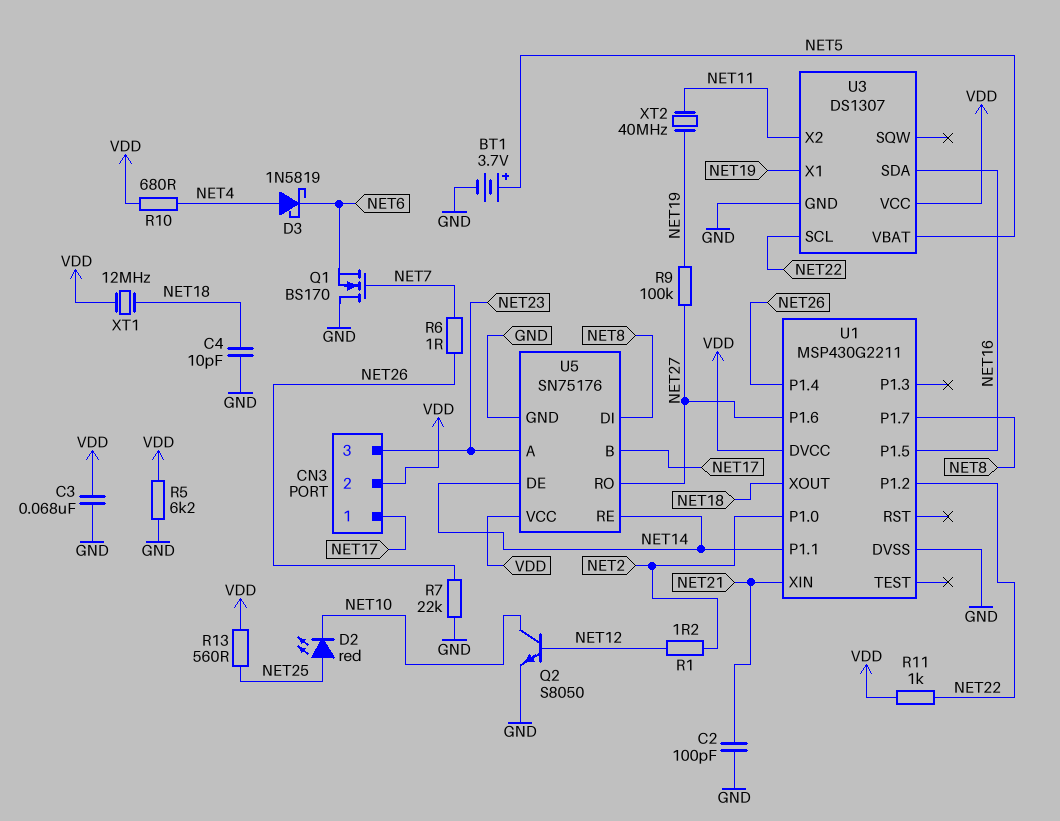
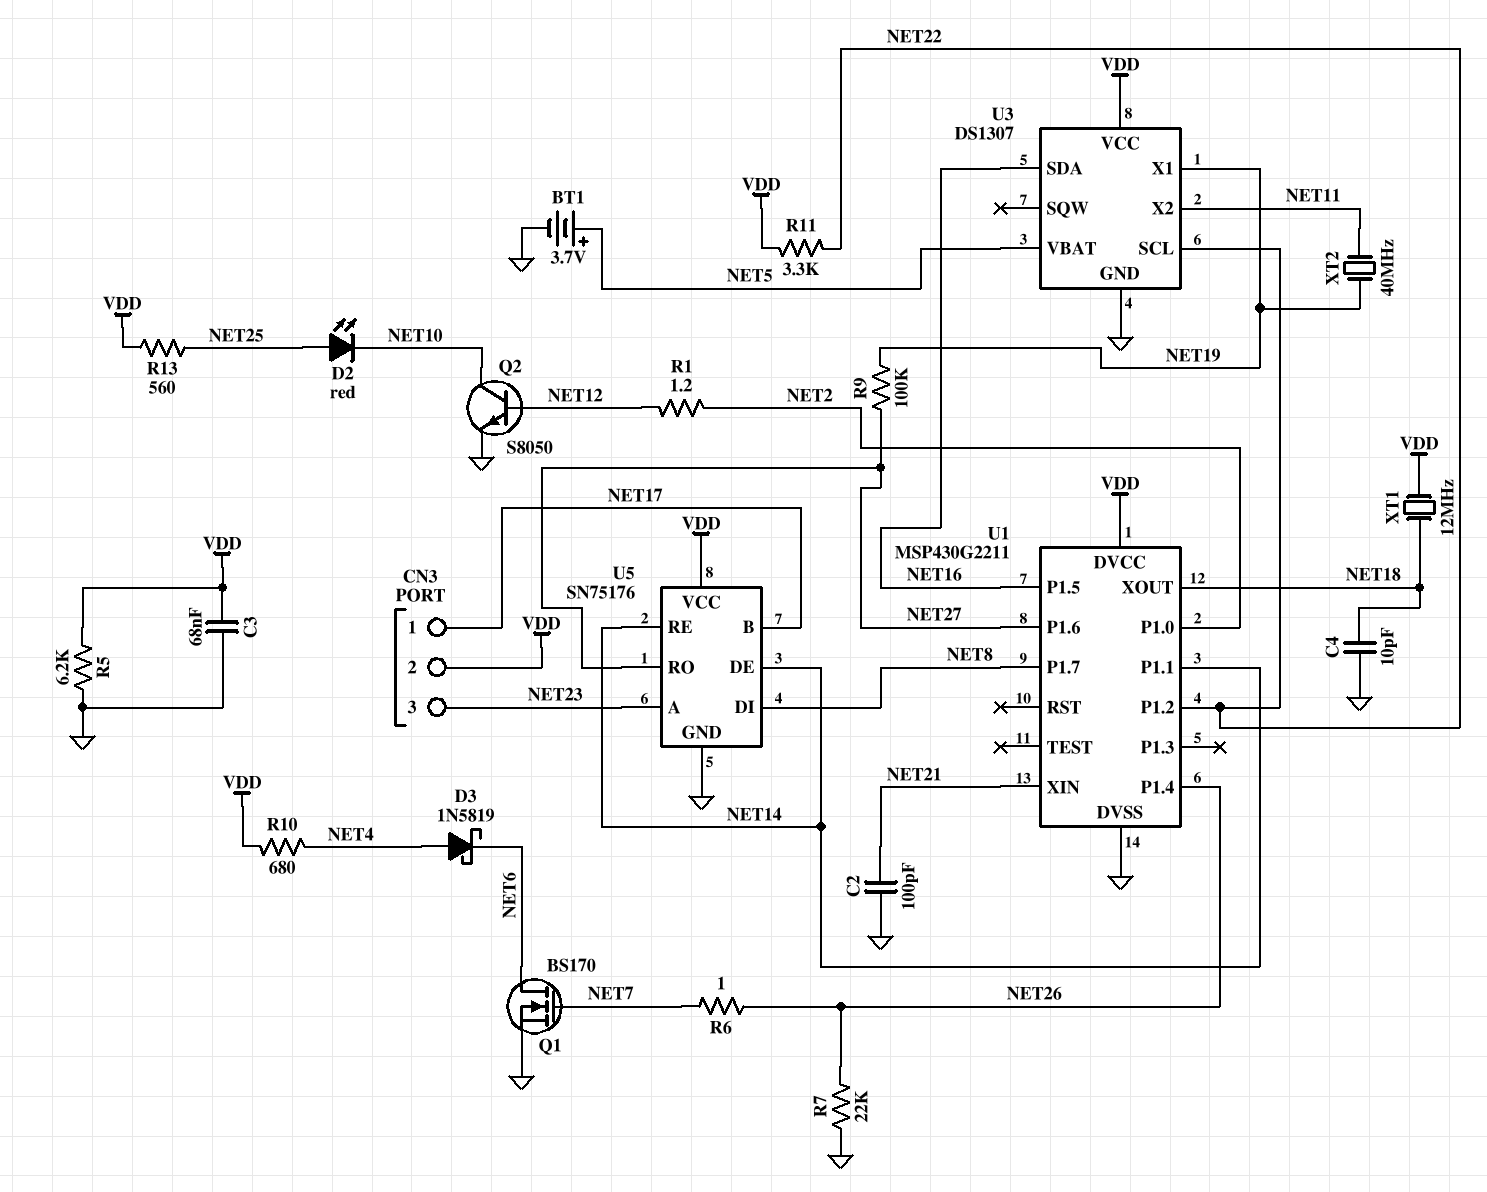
Q1: NMOS BS170 (G NET7, D GND, S NET6) -> NMOS BS170 (G NET7, D NET6, S GND)
R11: 1k (NET22, VDD) -> 3.3k (NET22, VDD)

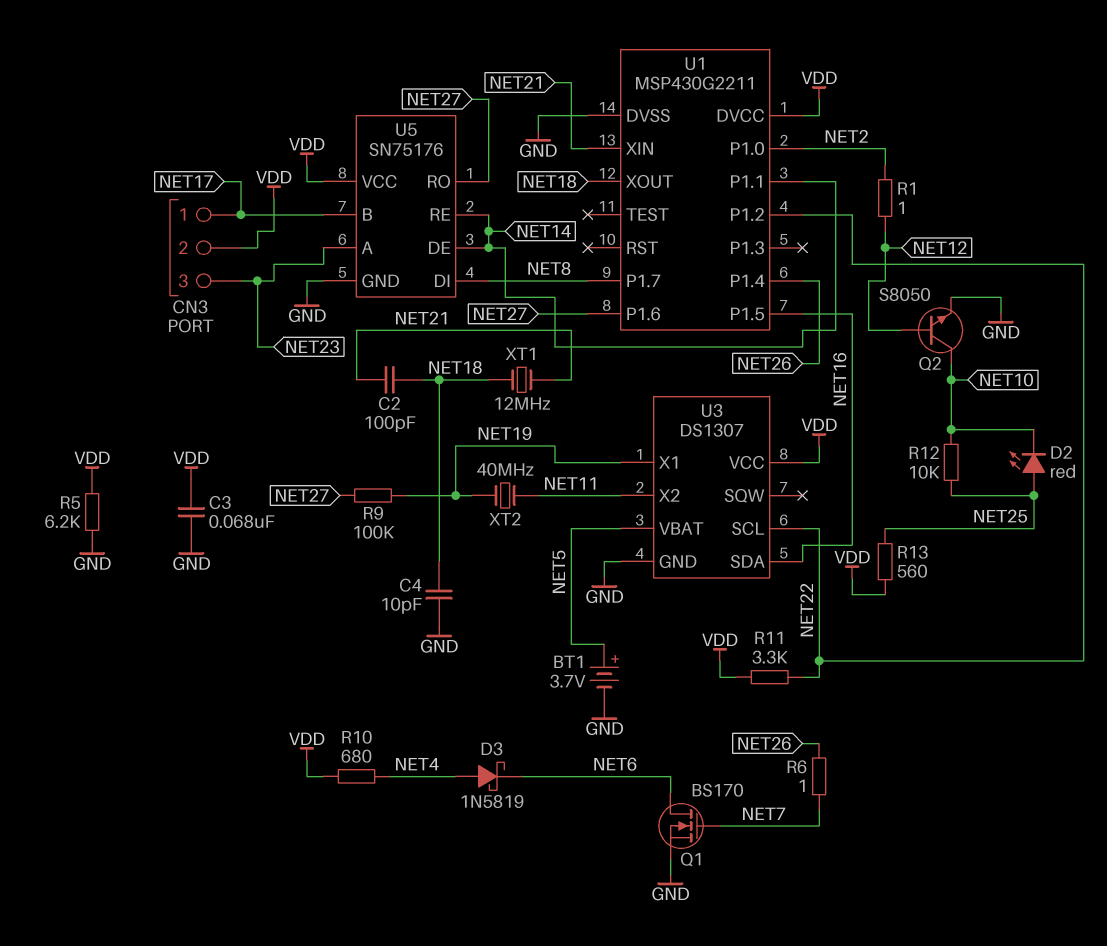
C2: 100pF (GND, NET21) -> 100pF (NET18, NET21)
R1: 1.2 (NET2, NET12) -> 1 (NET2, NET12)
R7: 22k (GND, NET26) -> none
R12: none -> 10k (NET10, NET25)
XT1: 12MHz (NET18, VDD) -> 12MHz (NET18, NET21)

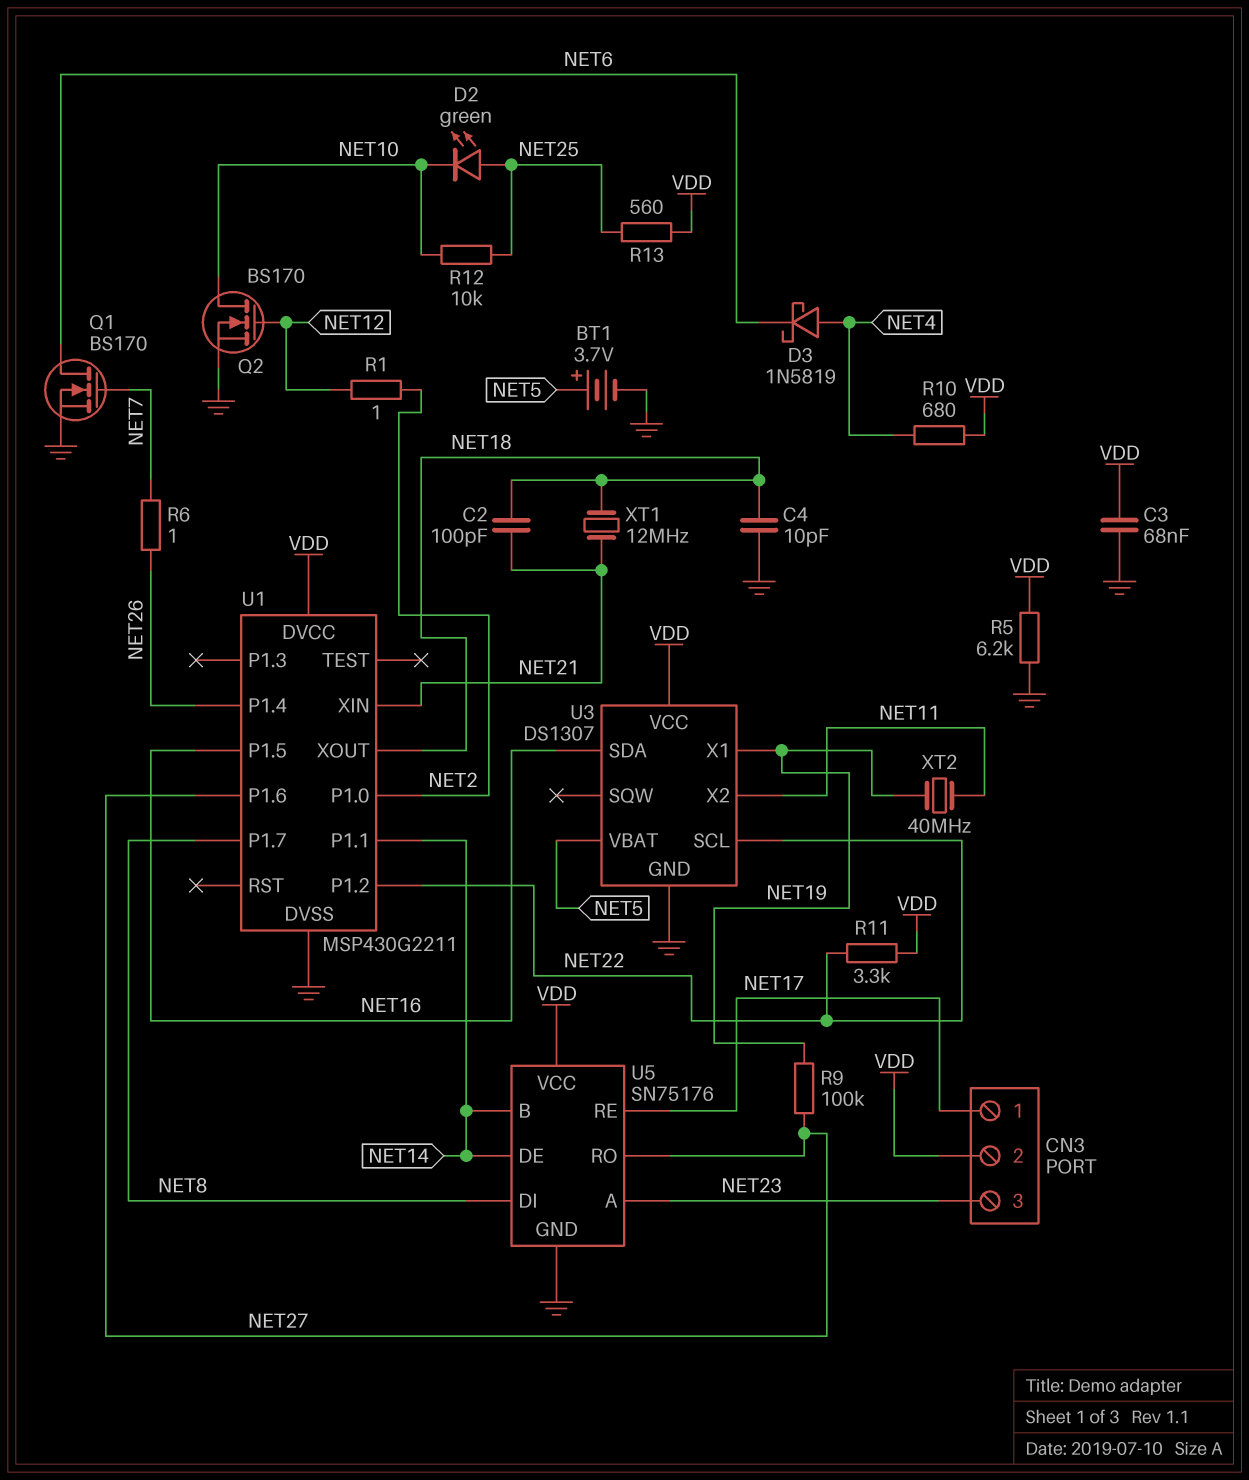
D2: LED red (A NET25, K NET10) -> LED green (A NET25, K NET10)
Q2: NPN S8050 (B NET12, C NET10, E GND) -> NMOS BS170 (G NET12, D NET10, S GND)
U5 pin B: NET17 -> NET14
U5 pin RE: NET14 -> NET17

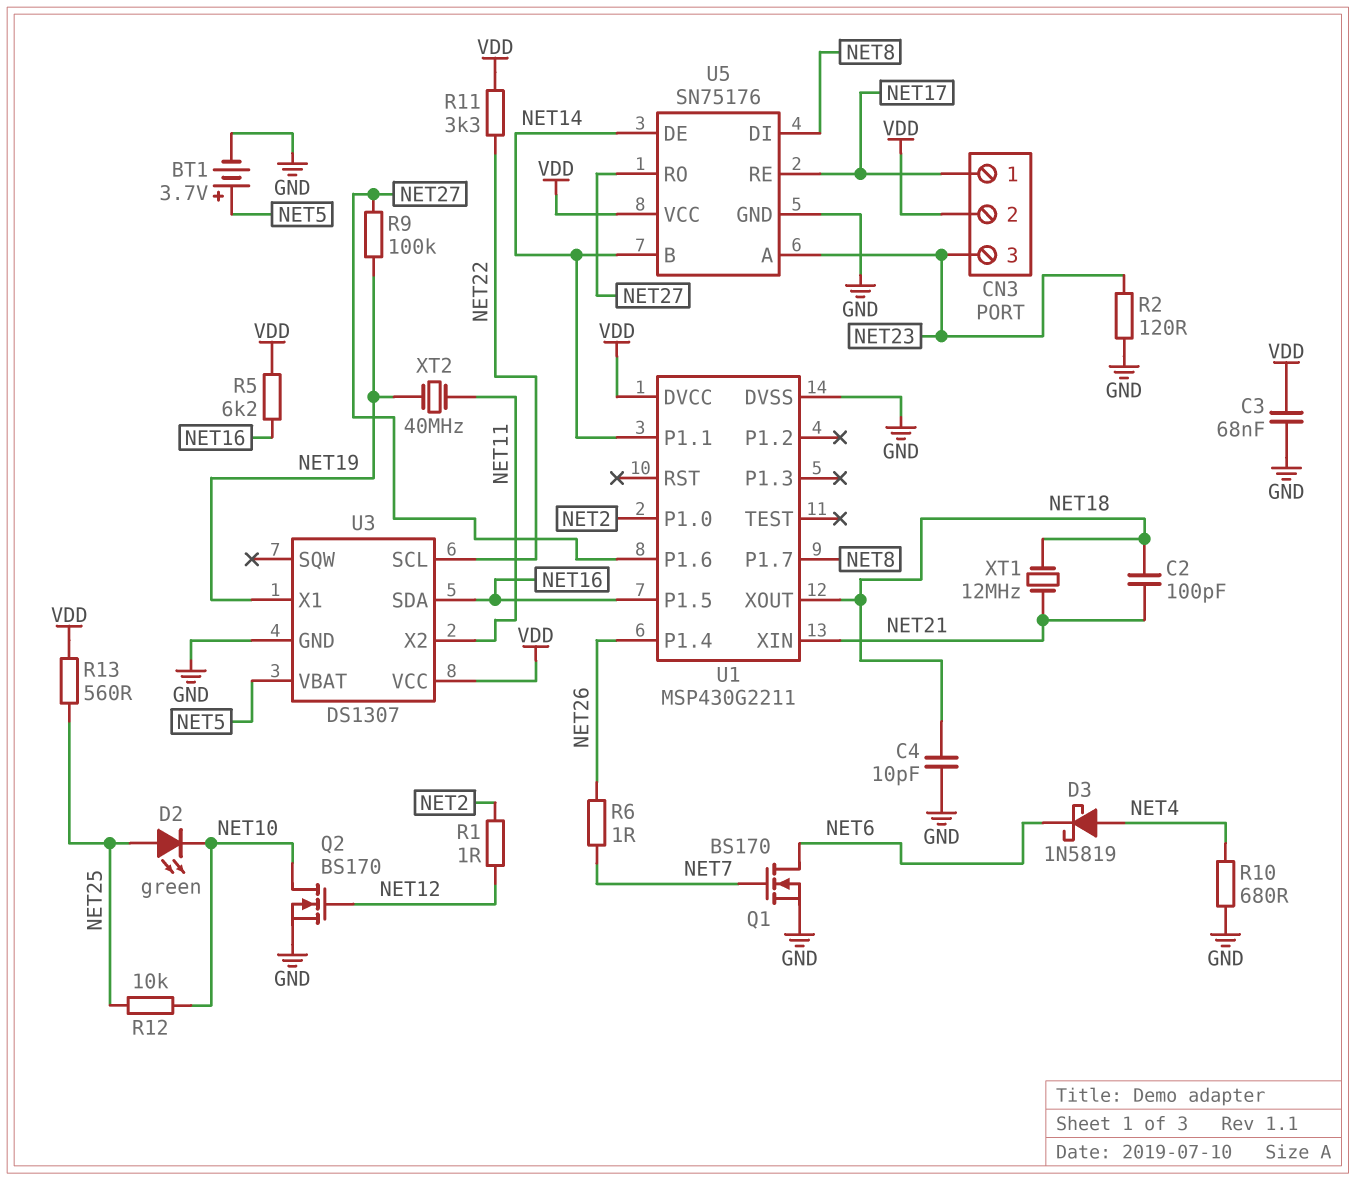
R2: none -> 120 (GND, NET23)
R5: 6.2k (GND, VDD) -> 6.2k (NET16, VDD)
R10: 680 (NET4, VDD) -> 680 (GND, NET4)
U1 pin P1.2: NET22 -> none

